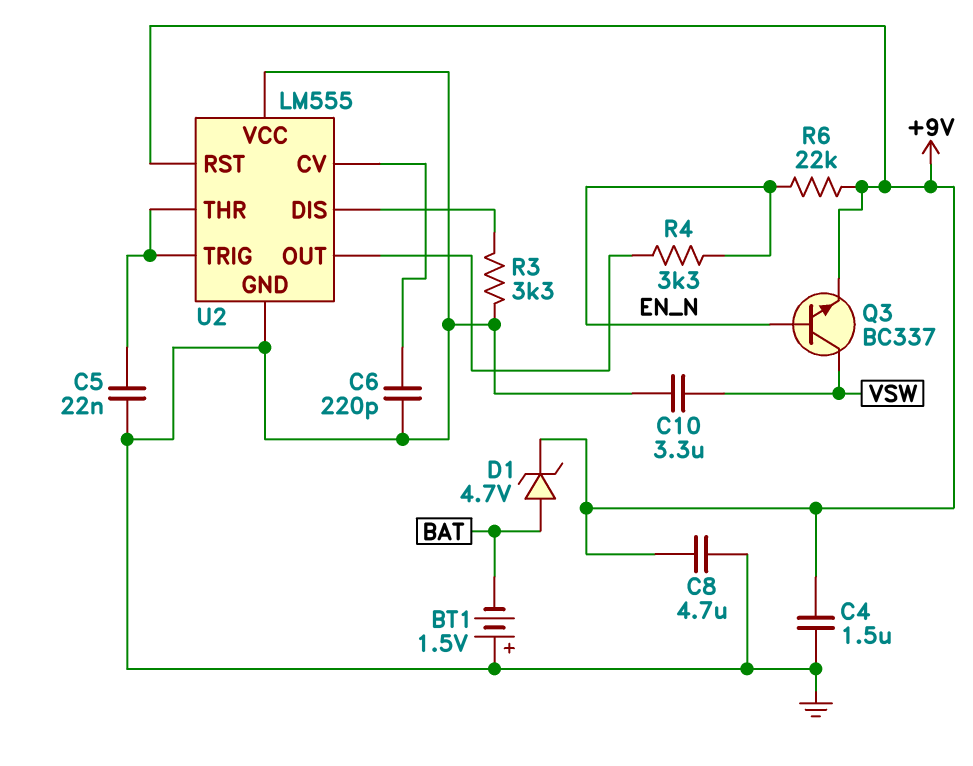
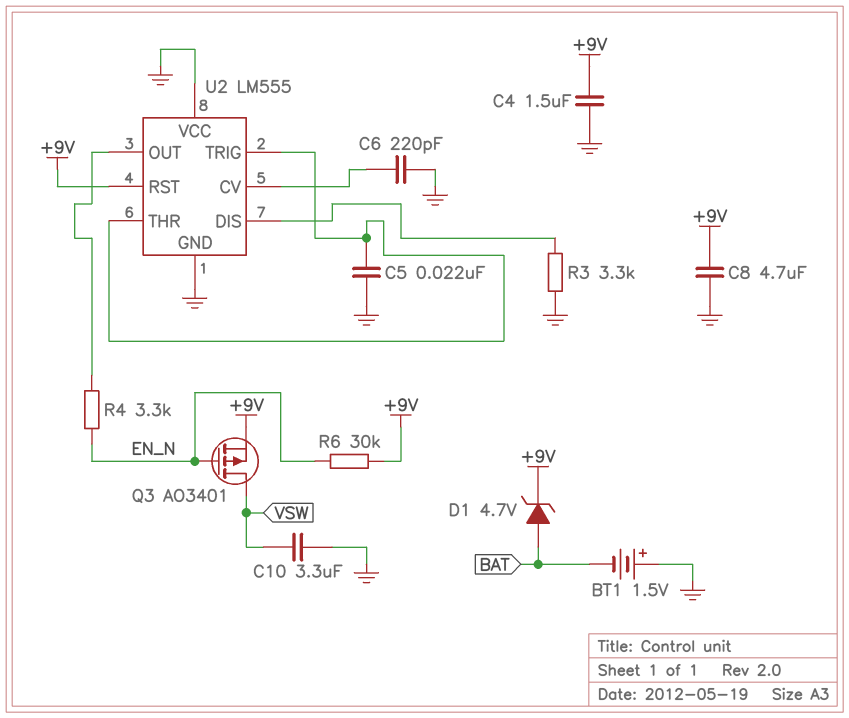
Q3: NPN BC337 (B EN_N, C VSW, E +9V) -> PMOS AO3401 (G EN_N, D VSW, S +9V)
R6: 22k (+9V, EN_N) -> 30k (+9V, EN_N)

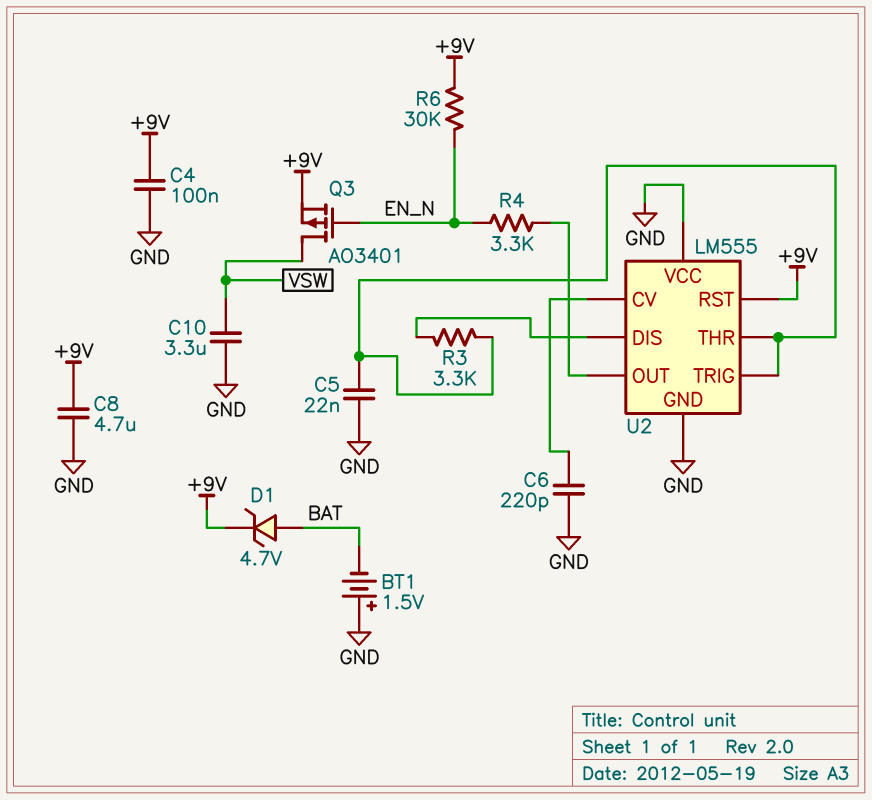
C4: 1.5uF (+9V, GND) -> 100nF (+9V, GND)
R3: 3.3k (GND, U2/DIS) -> 3.3k (U2/DIS, U2/THR)

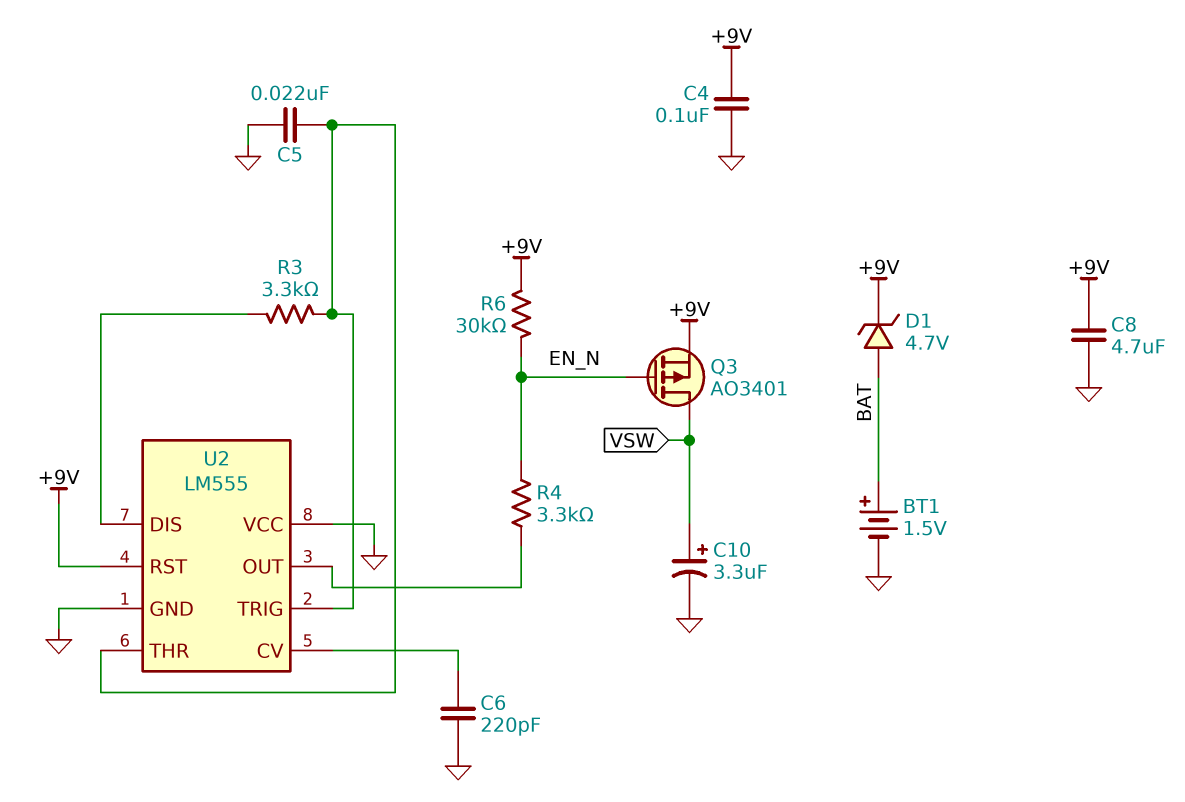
BT1: 1.5V (plus GND, minus BAT) -> 1.5V (plus BAT, minus GND)
C10: 3.3uF (GND, VSW) -> 3.3uF (plus VSW, minus GND)

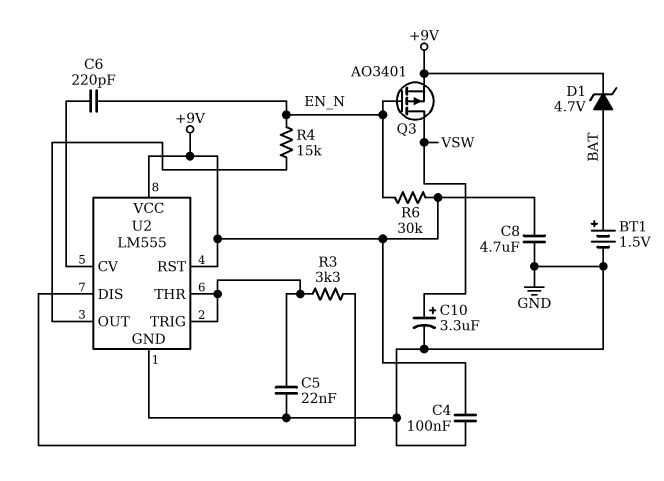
C6: 220pF (GND, U2/CV) -> 220pF (EN_N, U2/CV)
R4: 3.3k (EN_N, U2/OUT) -> 15k (EN_N, U2/OUT)
U2 pin VCC: GND -> +9V

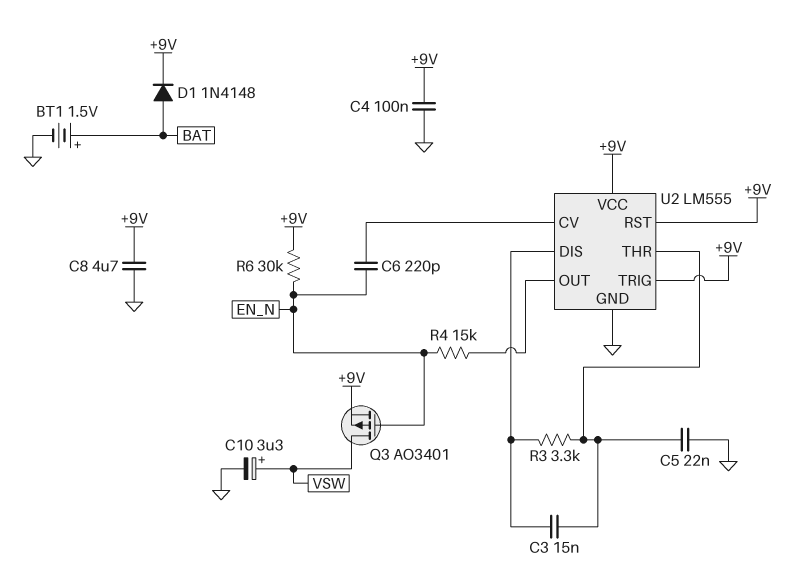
C3: none -> 15nF (U2/DIS, U2/THR)
D1: zener 4.7V (A BAT, K +9V) -> diode 1N4148 (A BAT, K +9V)
U2 pin TRIG: U2/THR -> +9V

